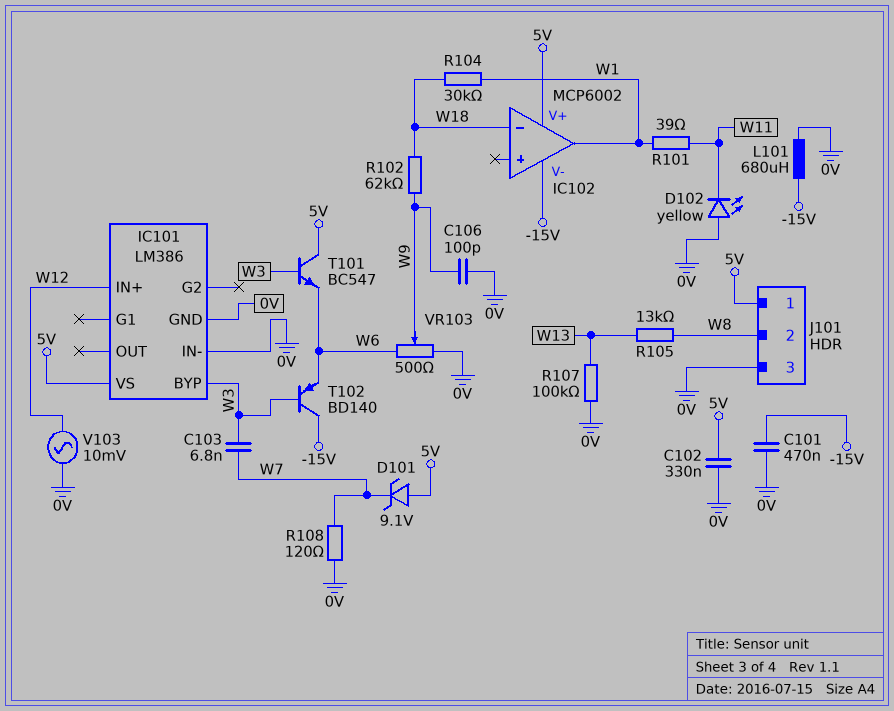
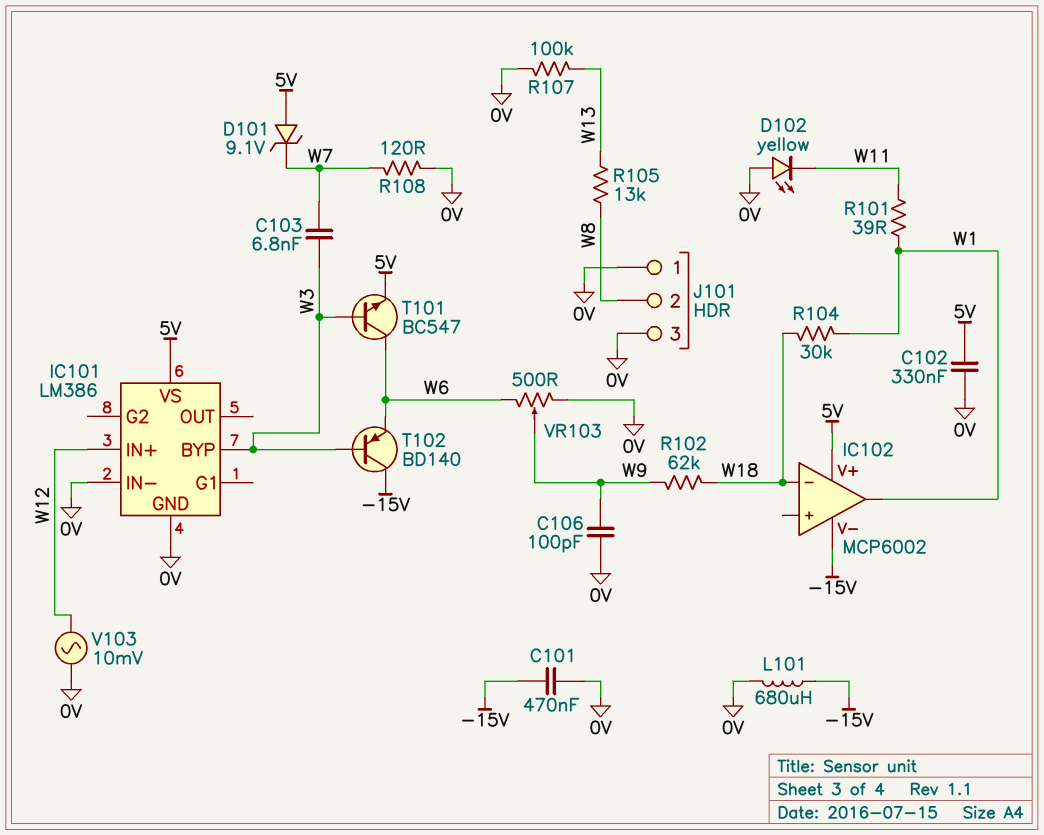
J101 pin 1: 5V -> 0V
T101: NPN BC547 (B W3, C 5V, E W6) -> NPN BC547 (B W3, C W6, E 5V)

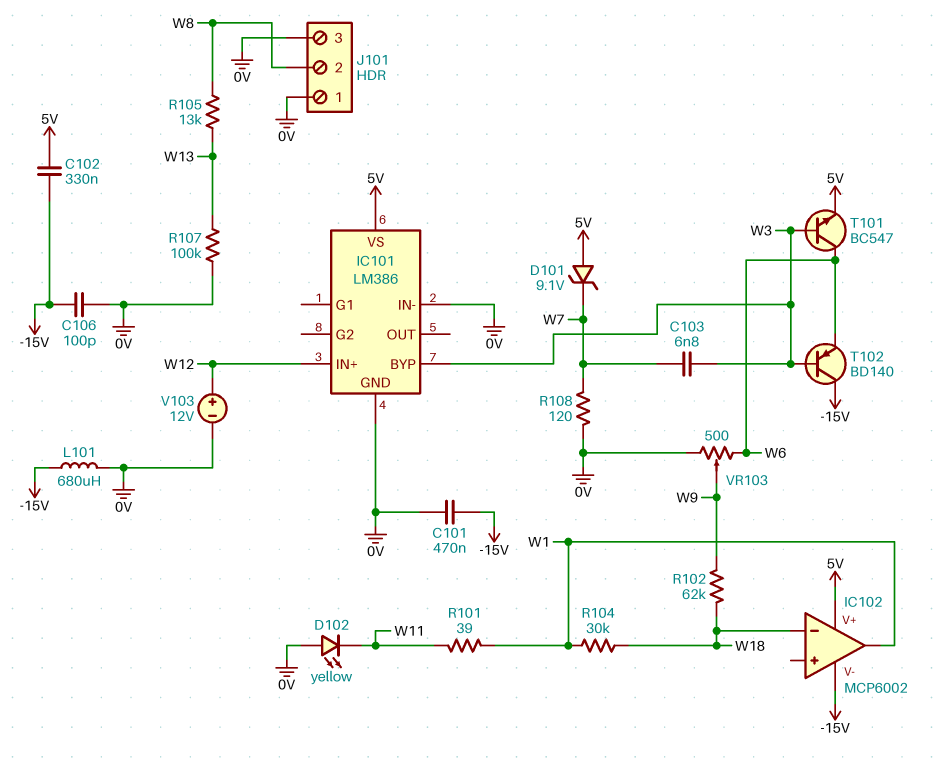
C102: 330nF (0V, 5V) -> 330nF (-15V, 5V)
C106: 100pF (0V, W9) -> 100pF (-15V, 0V)
V103: AC 10mV (0V, W12) -> 12V (plus W12, minus 0V)

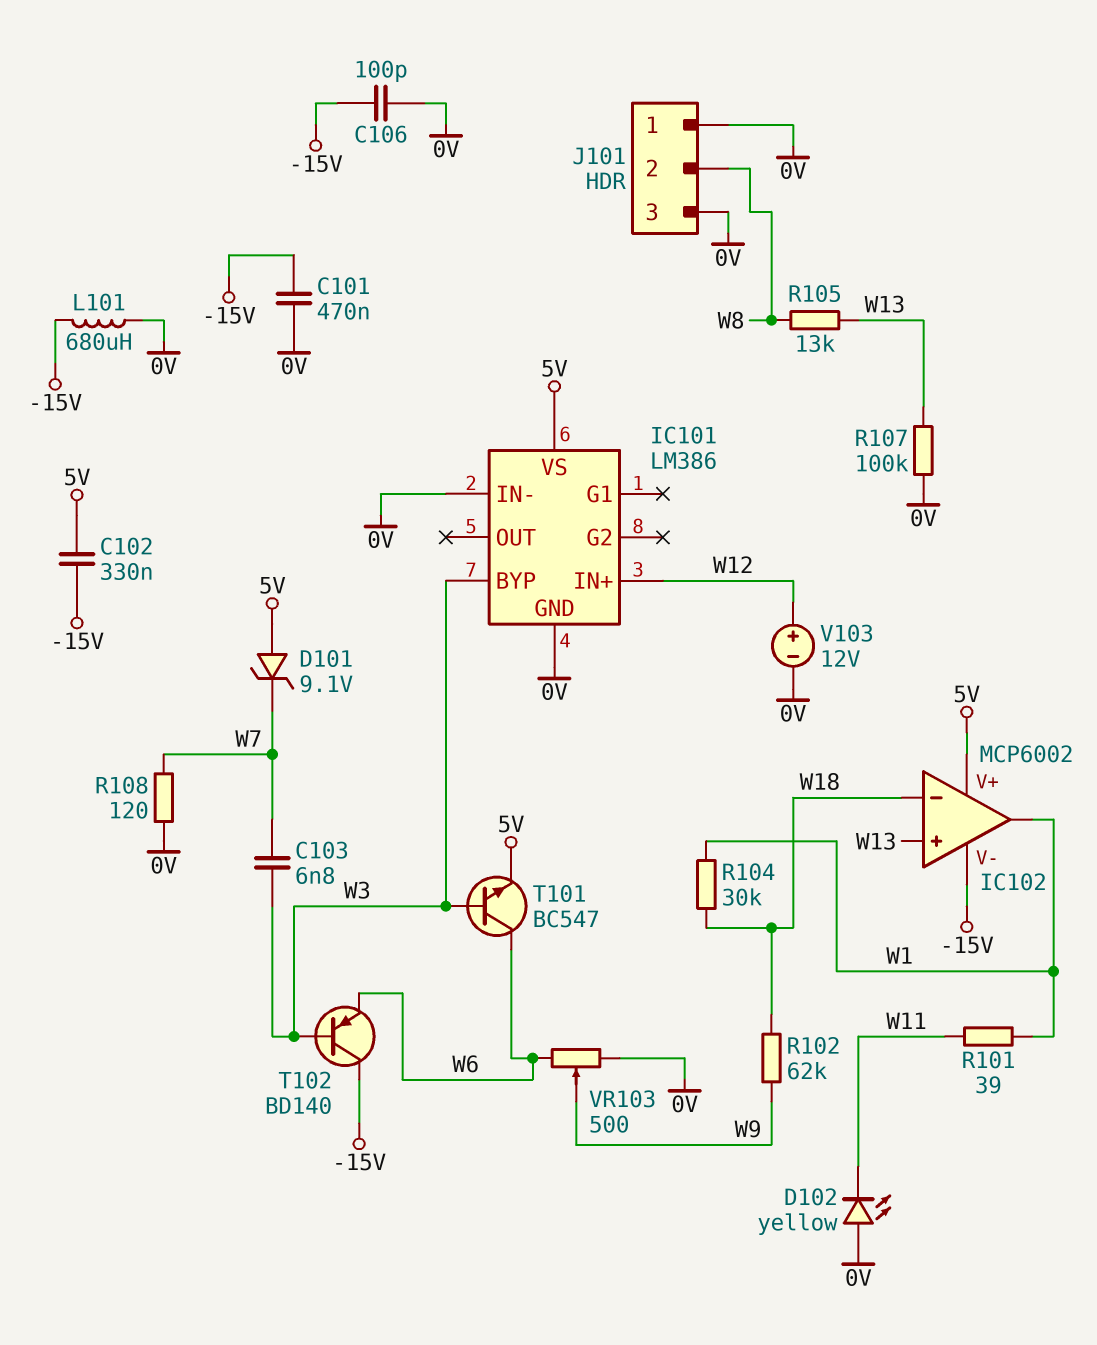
IC102 pin in+: none -> W13

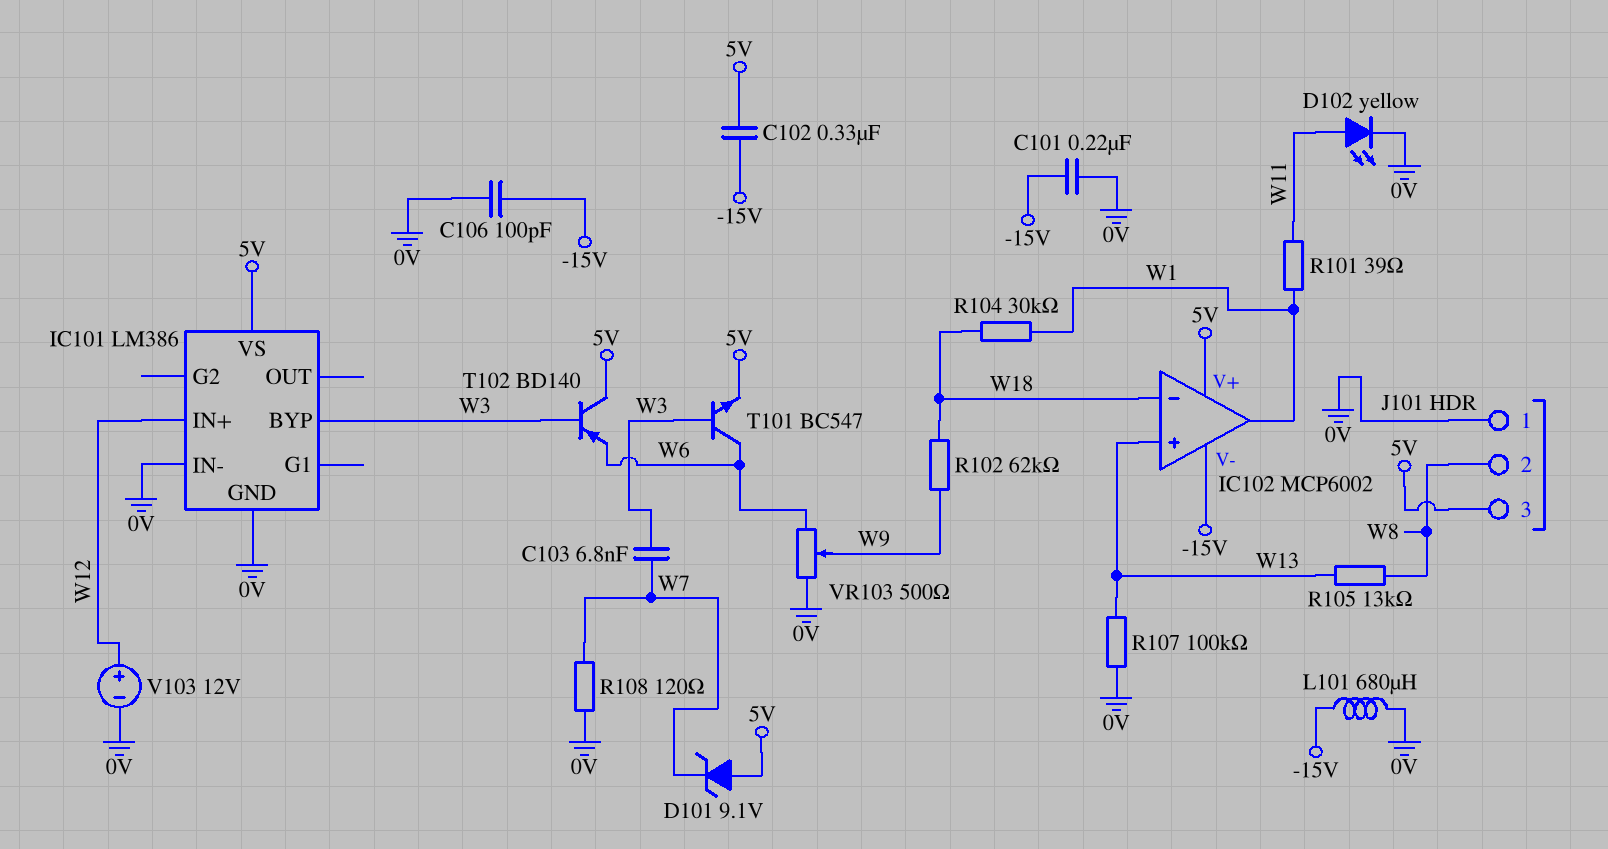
C101: 470nF (-15V, 0V) -> 220nF (-15V, 0V)
D102: LED yellow (A 0V, K W11) -> LED yellow (A W11, K 0V)
J101 pin 3: 0V -> 5V
T102: PNP BD140 (B W3, C -15V, E W6) -> PNP BD140 (B W3, C 5V, E W6)

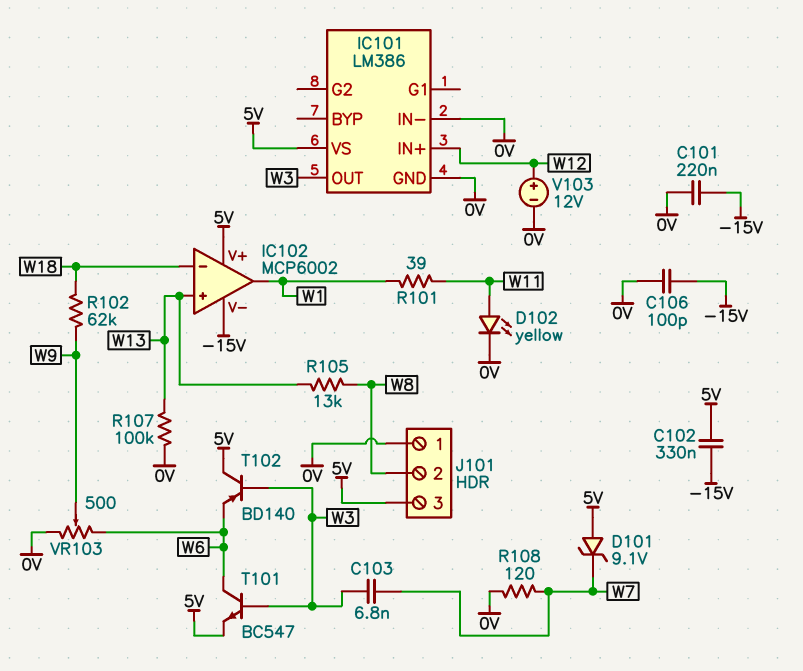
IC101 pin BYP: W3 -> none
IC101 pin OUT: none -> W3
L101: 680uH (-15V, 0V) -> none
R104: 30k (W1, W18) -> none

